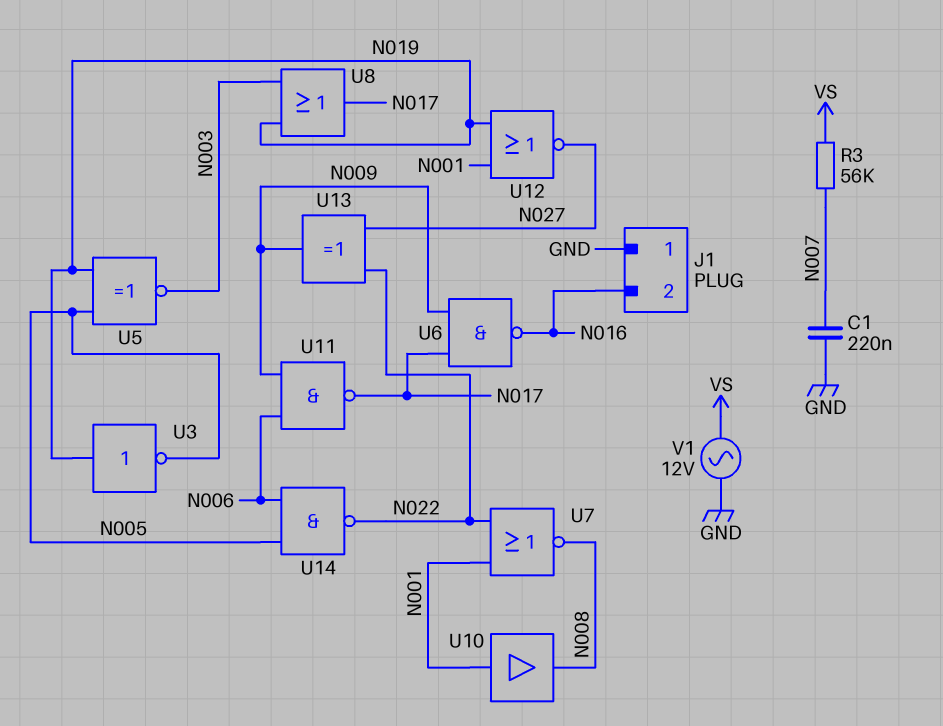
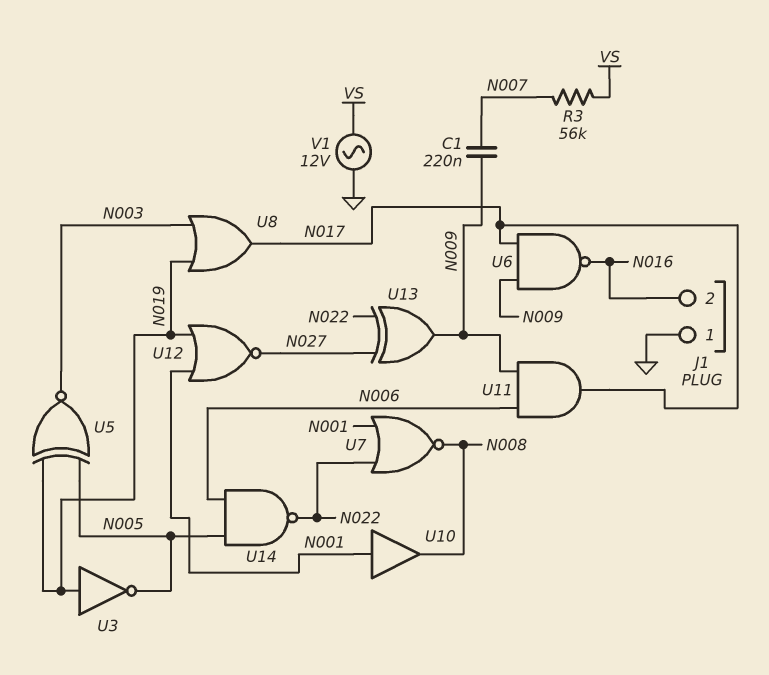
C1: 220nF (GND, N007) -> 220nF (N007, N009)
U11: NAND (in N006, in N009, out N017) -> AND (in N006, in N009, out N017)

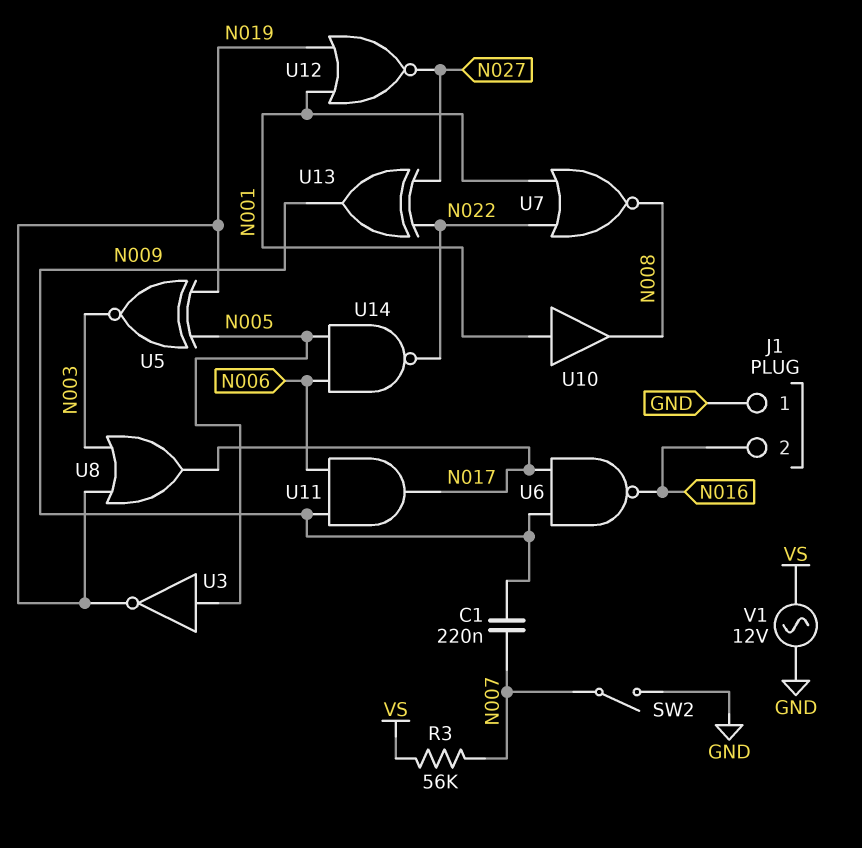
SW2: none -> switch (GND, N007)
U3: NOT (in N019, out N005) -> NOT (in N005, out N019)

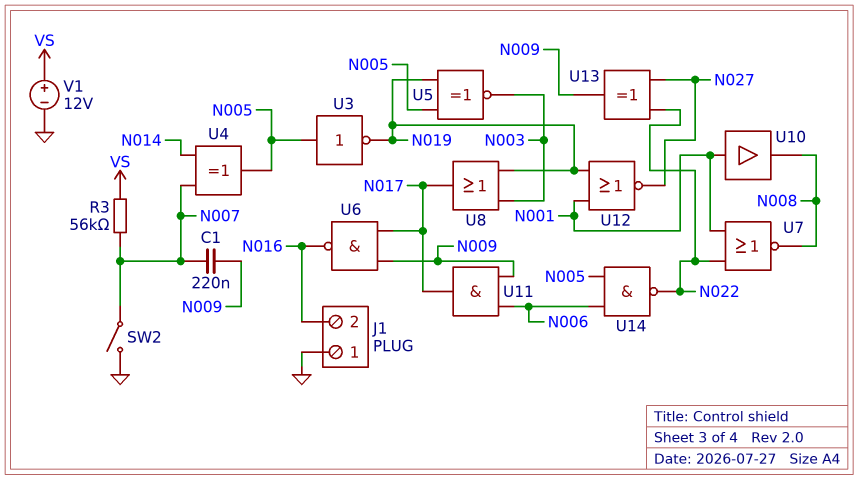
U4: none -> XOR (in N007, in N014, out N005)
V1: AC 12V (GND, VS) -> 12V (plus VS, minus GND)

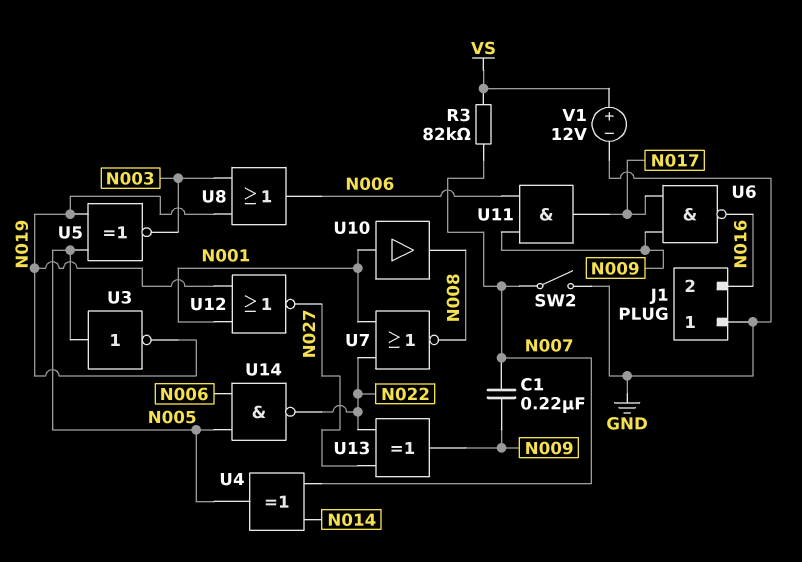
R3: 56k (N007, VS) -> 82k (N007, VS)
U8: OR (in N003, in N019, out N017) -> OR (in N003, in N019, out N006)

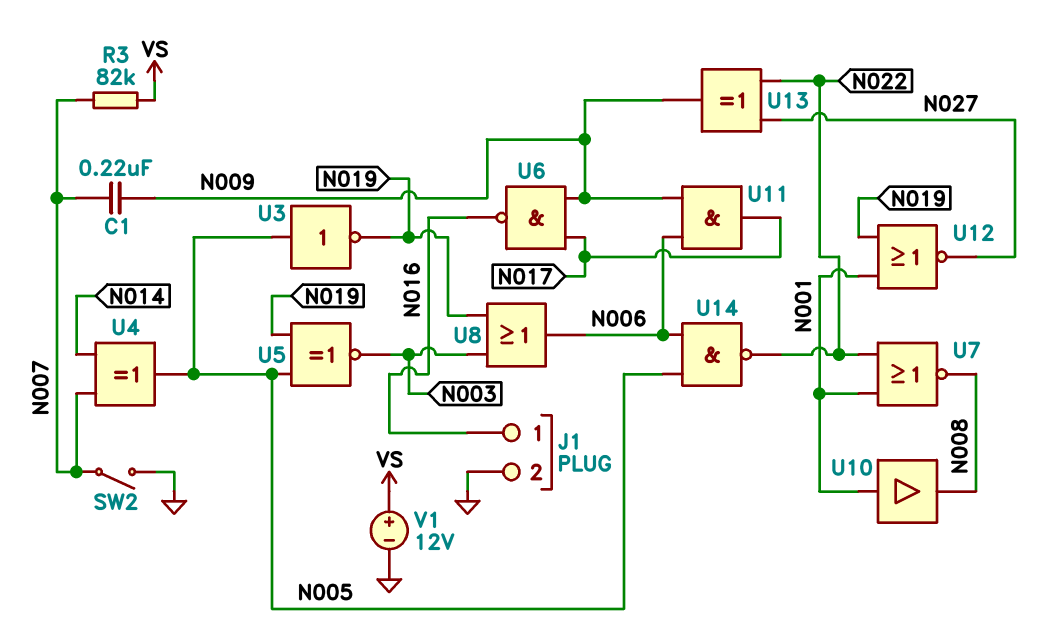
J1 pin 1: GND -> N016
J1 pin 2: N016 -> GND

